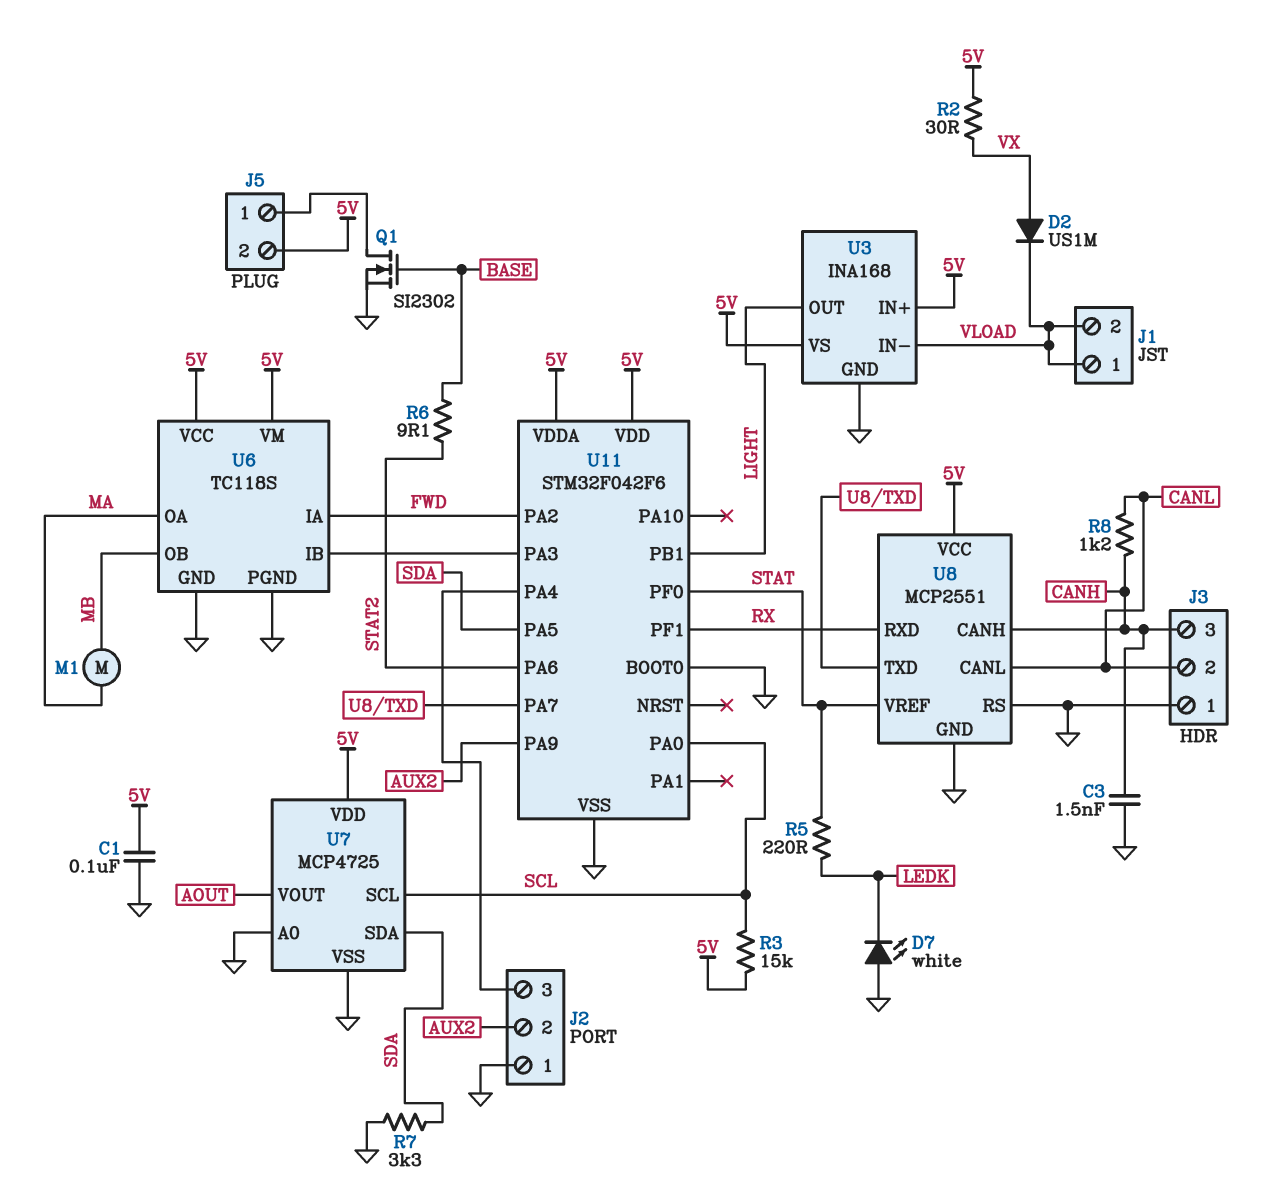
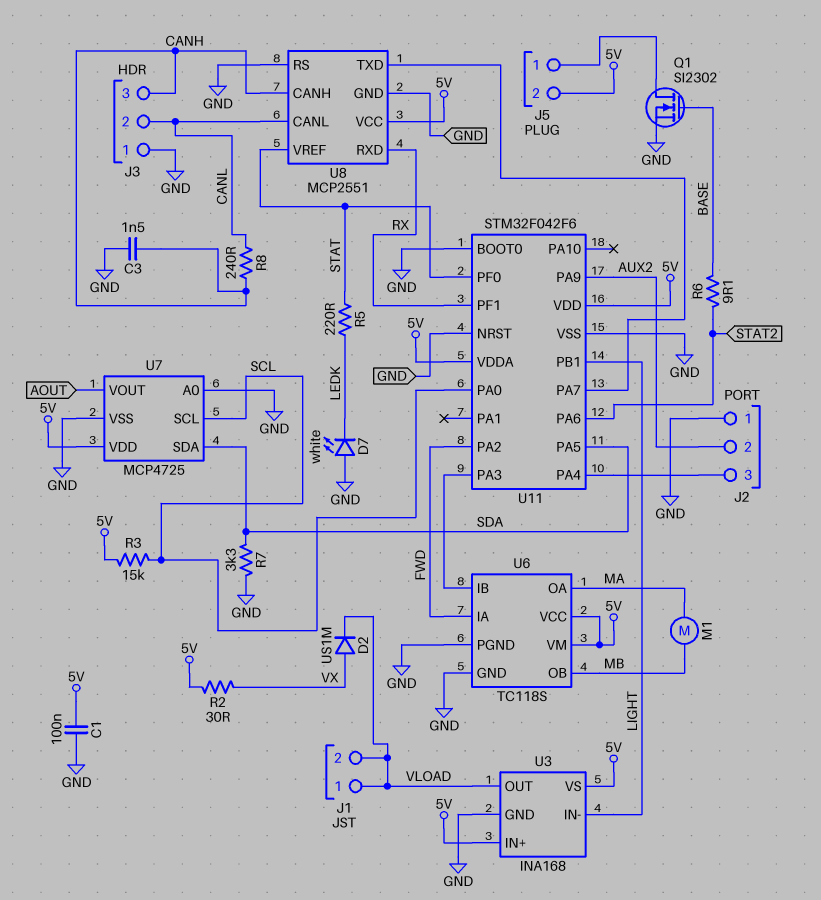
R8: 1.2k (CANH, CANL) -> 240 (CANH, CANL)
U3 pin IN-: VLOAD -> LIGHT
U3 pin OUT: LIGHT -> VLOAD
U11 pin NRST: none -> GND

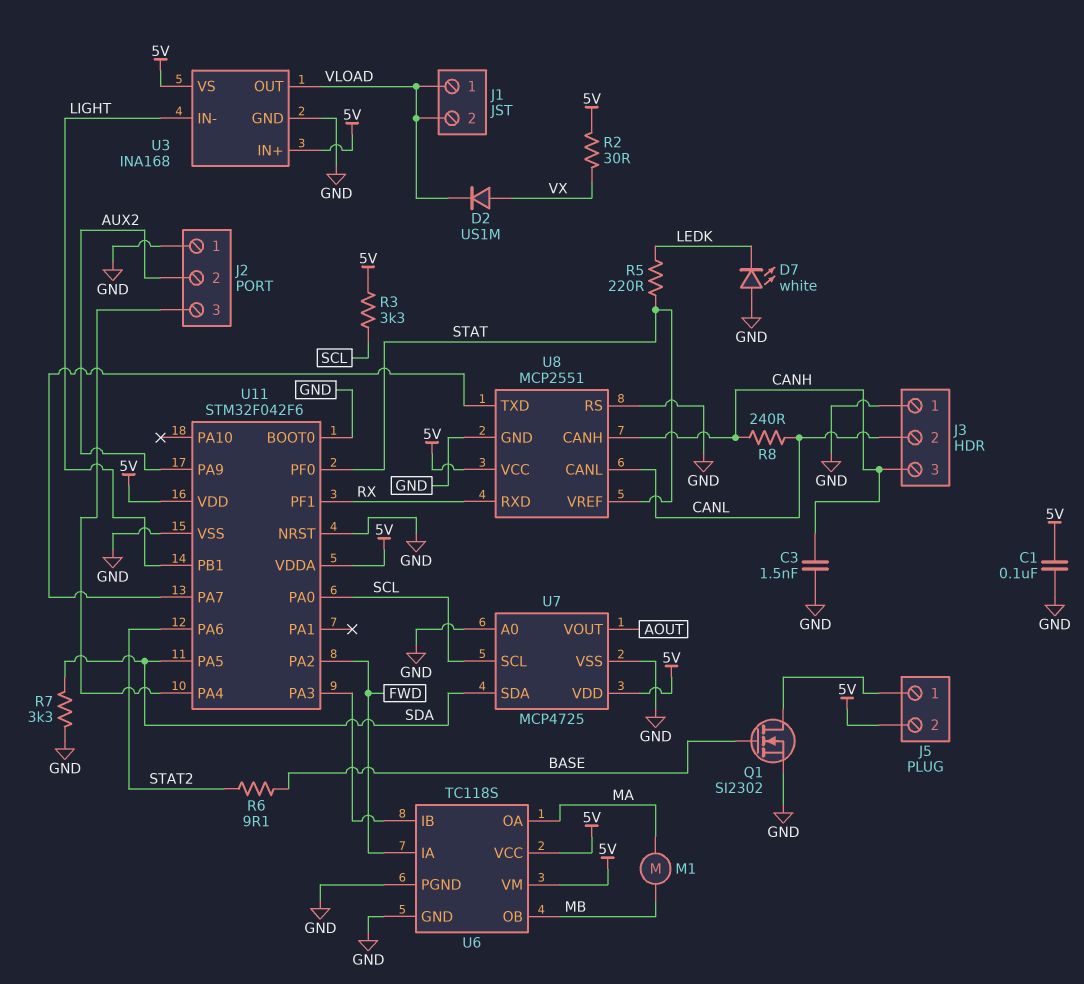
R3: 15k (5V, SCL) -> 3.3k (5V, SCL)

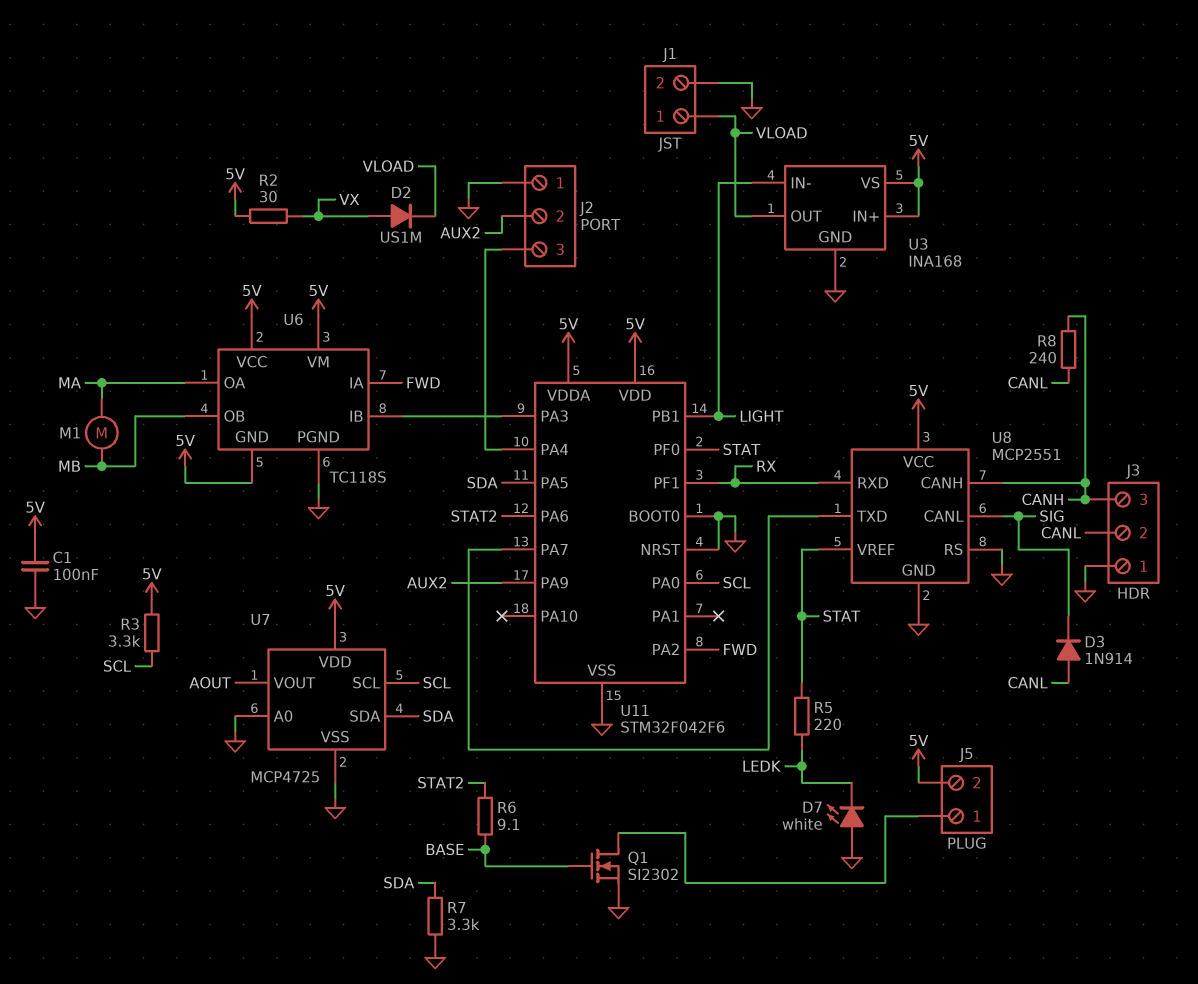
C3: 1.5nF (CANH, GND) -> none
D3: none -> diode 1N914 (A CANL, K SIG)
J1 pin 2: VLOAD -> GND
U6 pin GND: GND -> 5V
U8 pin CANL: CANL -> SIG

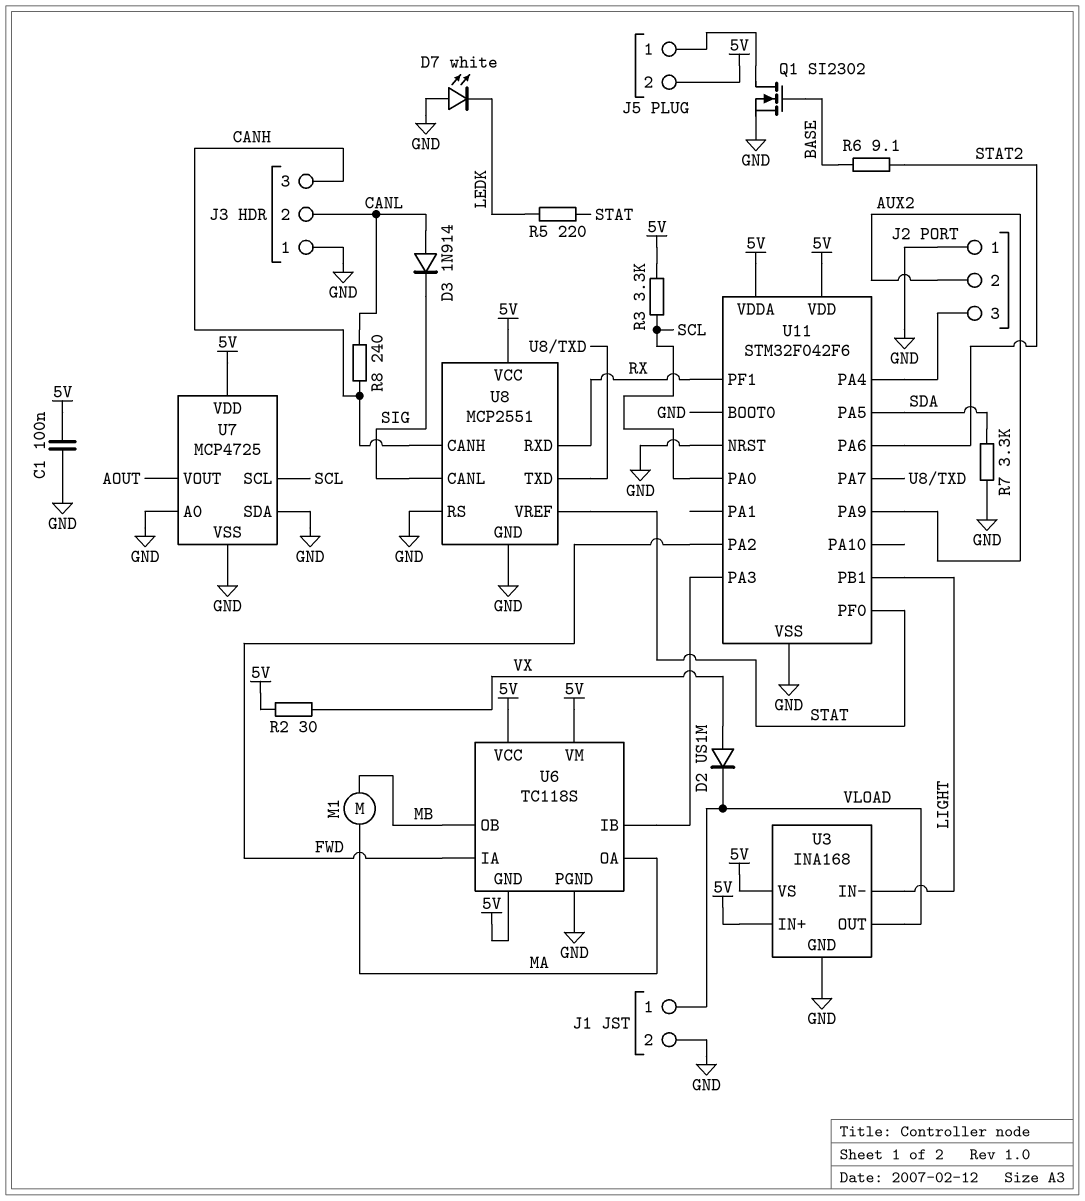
U7 pin SDA: SDA -> GND

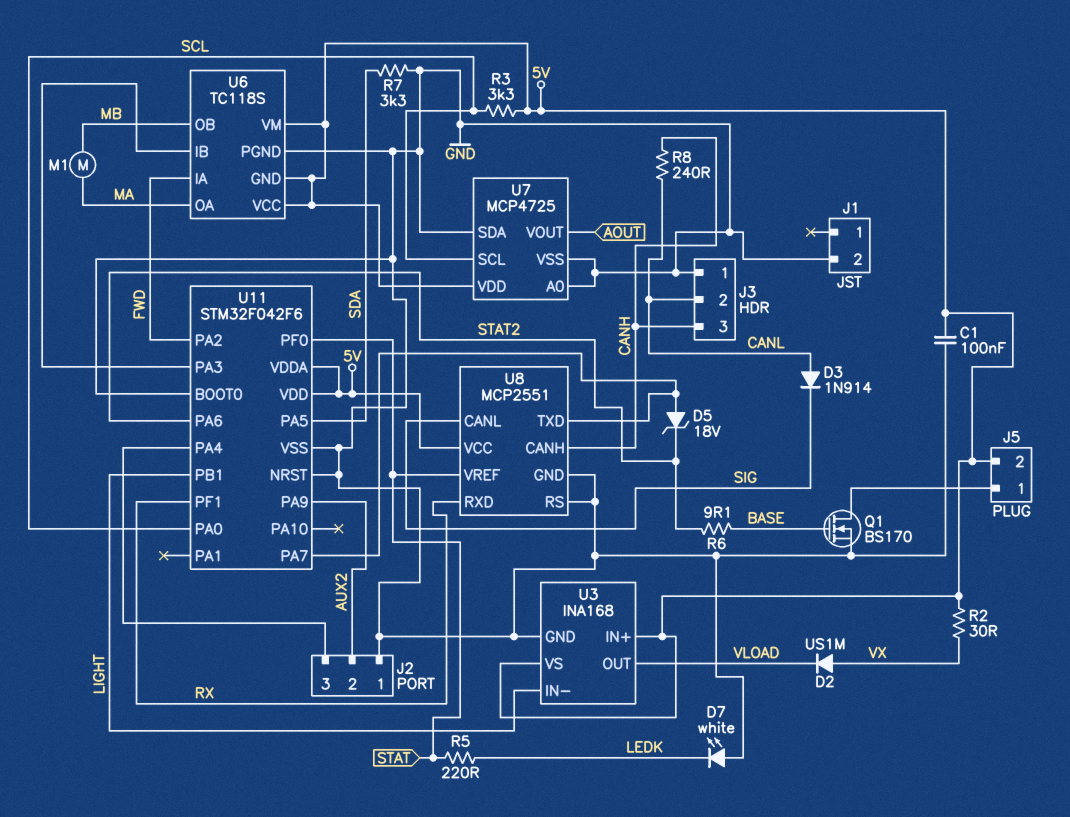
D5: none -> zener 18V (A U8/TXD, K STAT2)
J1 pin 1: VLOAD -> none
Q1: NMOS SI2302 (G BASE, D J5/1, S GND) -> NMOS BS170 (G BASE, D J5/1, S GND)

